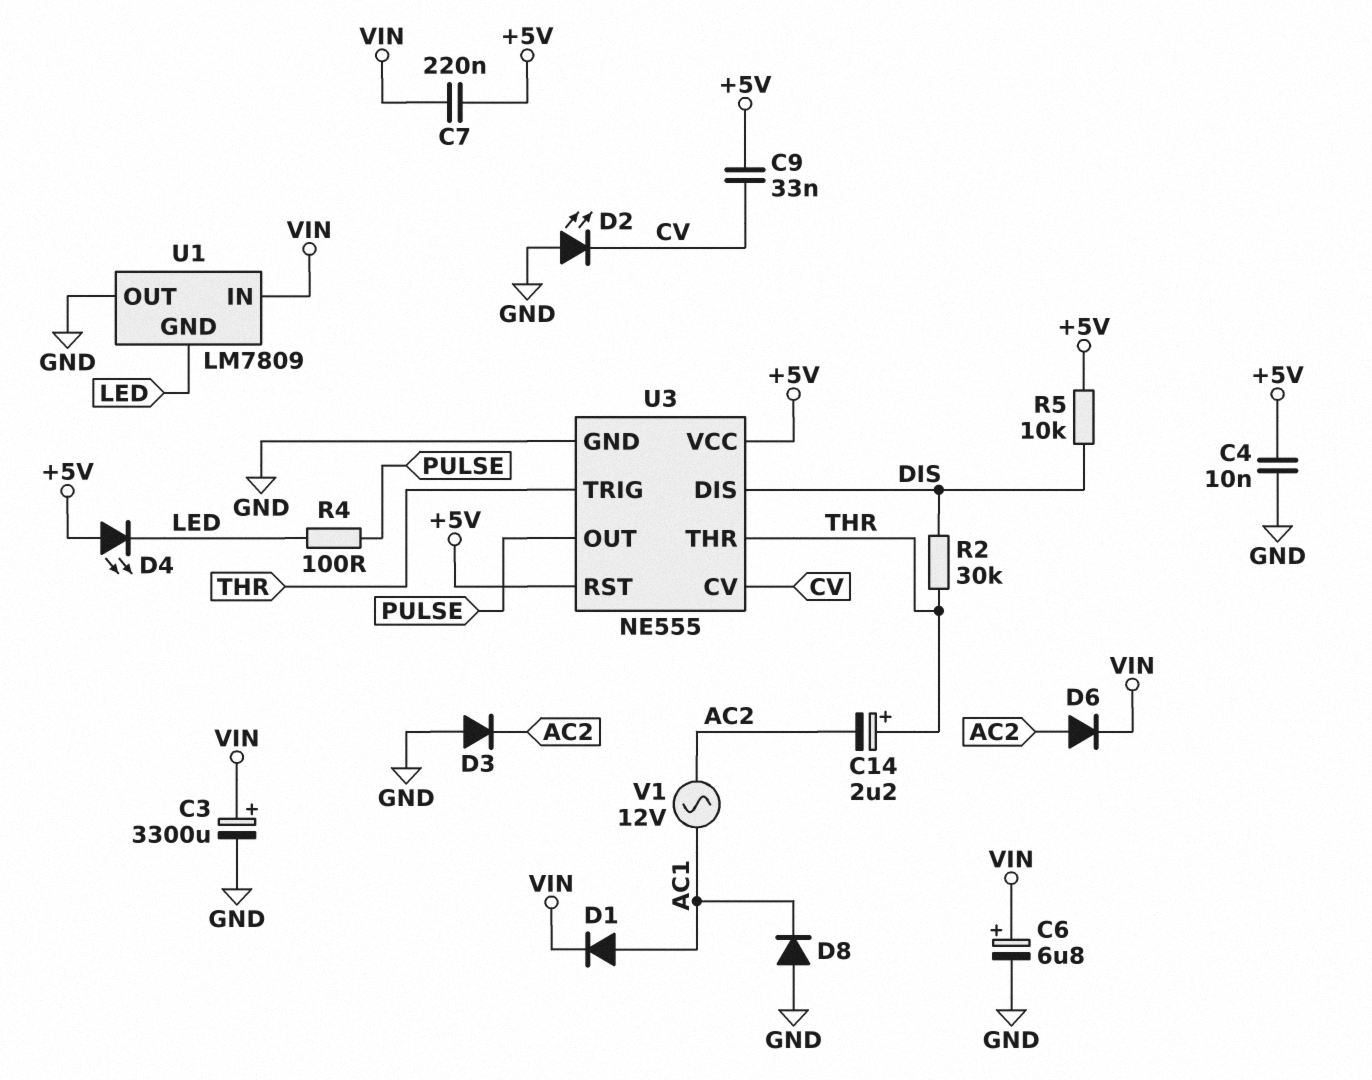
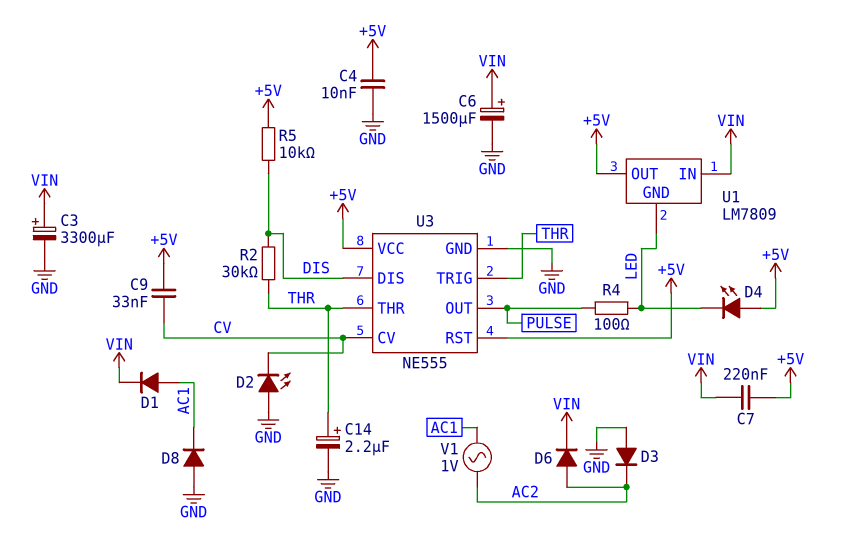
C6: 6.8uF (plus VIN, minus GND) -> 1500uF (plus VIN, minus GND)
C14: 2.2uF (plus THR, minus AC2) -> 2.2uF (plus THR, minus GND)
U1 pin OUT: GND -> +5V
V1: AC 12V (AC1, AC2) -> AC 1V (AC1, AC2)

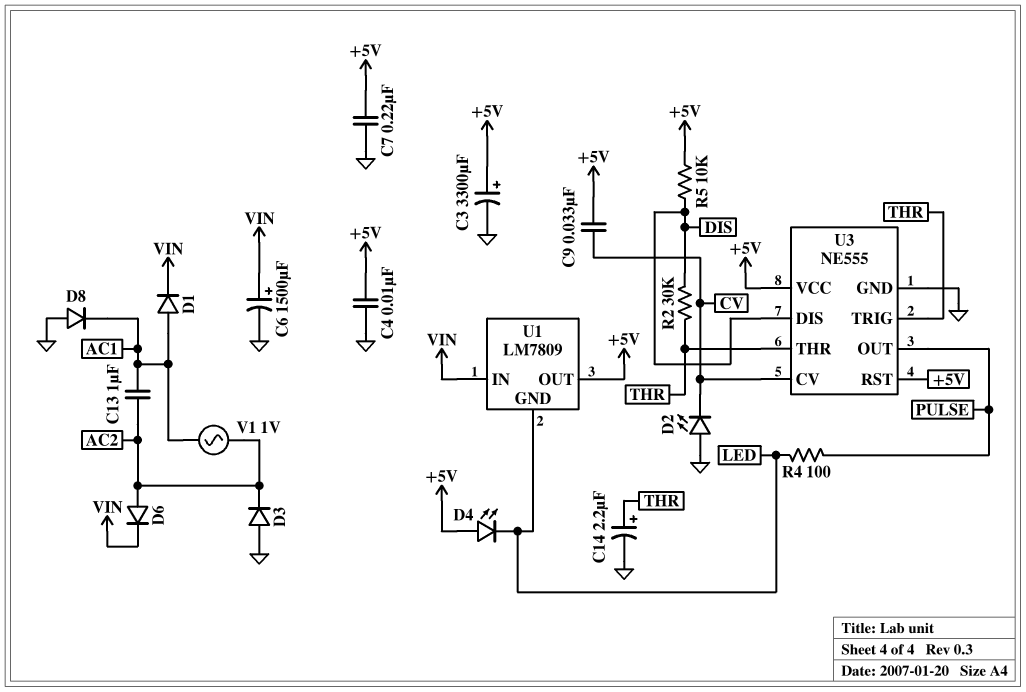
C3: 3300uF (plus VIN, minus GND) -> 3300uF (plus +5V, minus GND)
C7: 220nF (+5V, VIN) -> 220nF (+5V, GND)
C13: none -> 1uF (AC1, AC2)

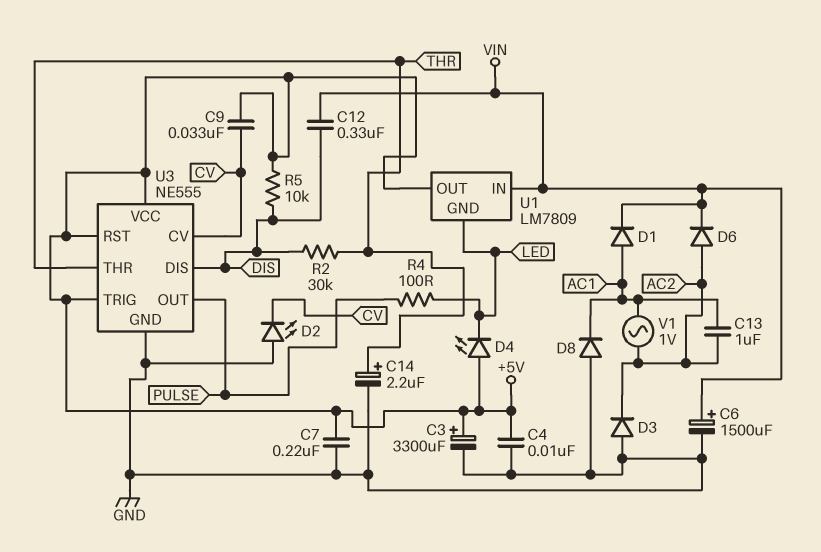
C12: none -> 330nF (DIS, VIN)
U3 pin TRIG: THR -> +5V

